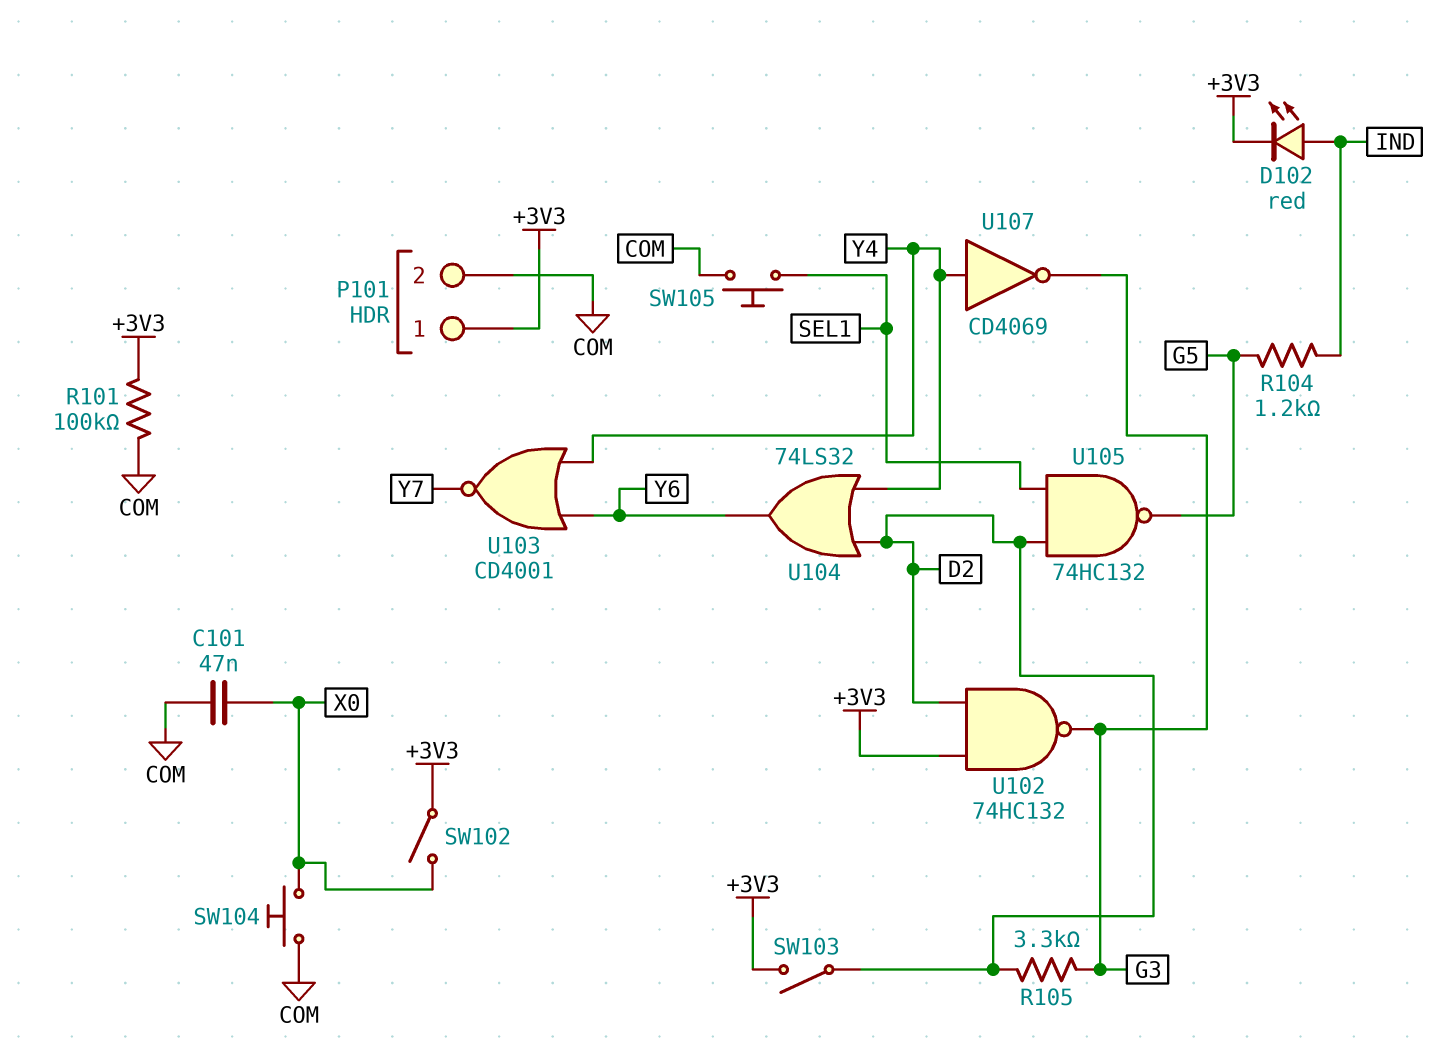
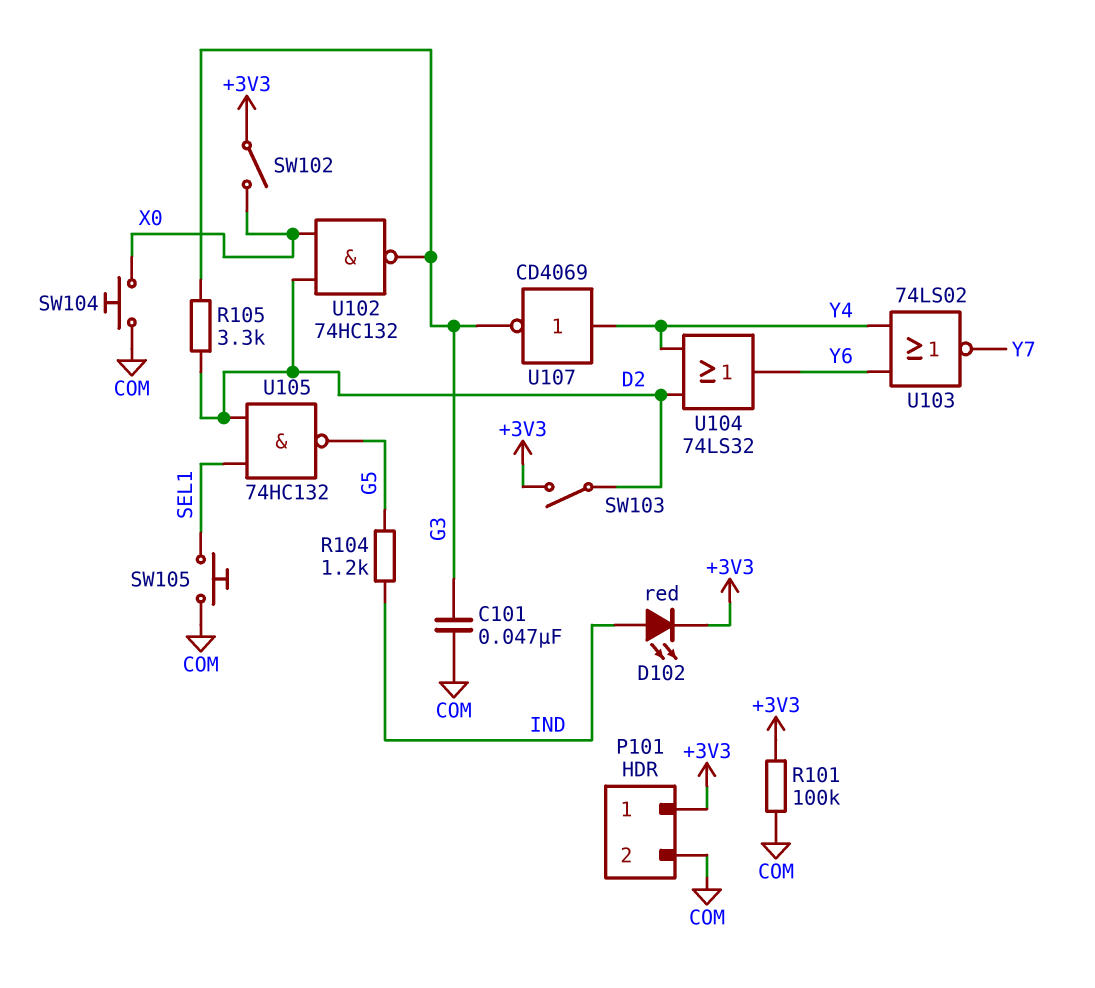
C101: 47nF (COM, X0) -> 47nF (COM, G3)
U102: NAND 74HC132 (in +3V3, in D2, out G3) -> NAND 74HC132 (in D2, in X0, out G3)
U103: NOR CD4001 (in Y4, in Y6, out Y7) -> NOR 74LS02 (in Y4, in Y6, out Y7)

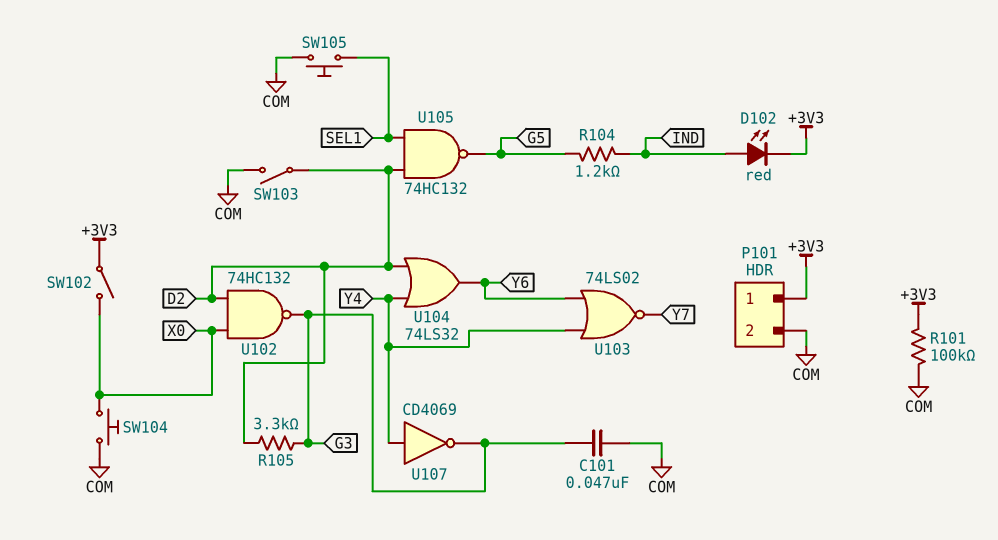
SW103: switch (+3V3, D2) -> switch (COM, D2)

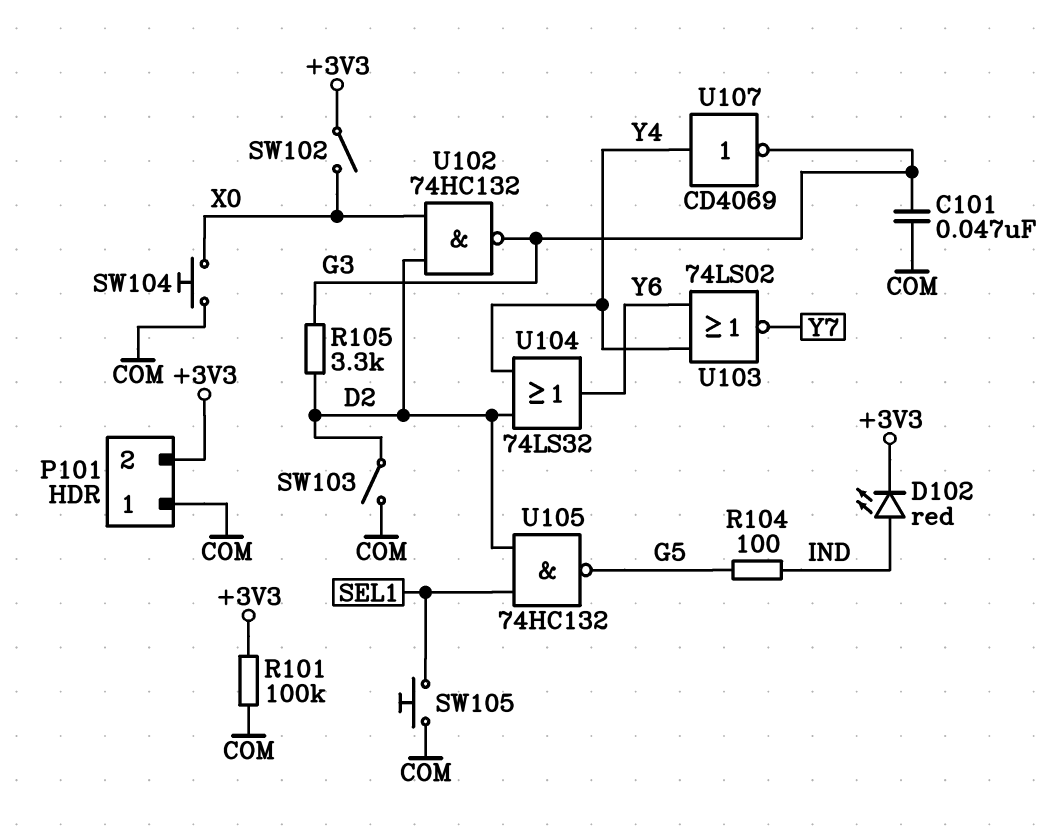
P101 pin 1: +3V3 -> COM
P101 pin 2: COM -> +3V3
R104: 1.2k (G5, IND) -> 100 (G5, IND)

